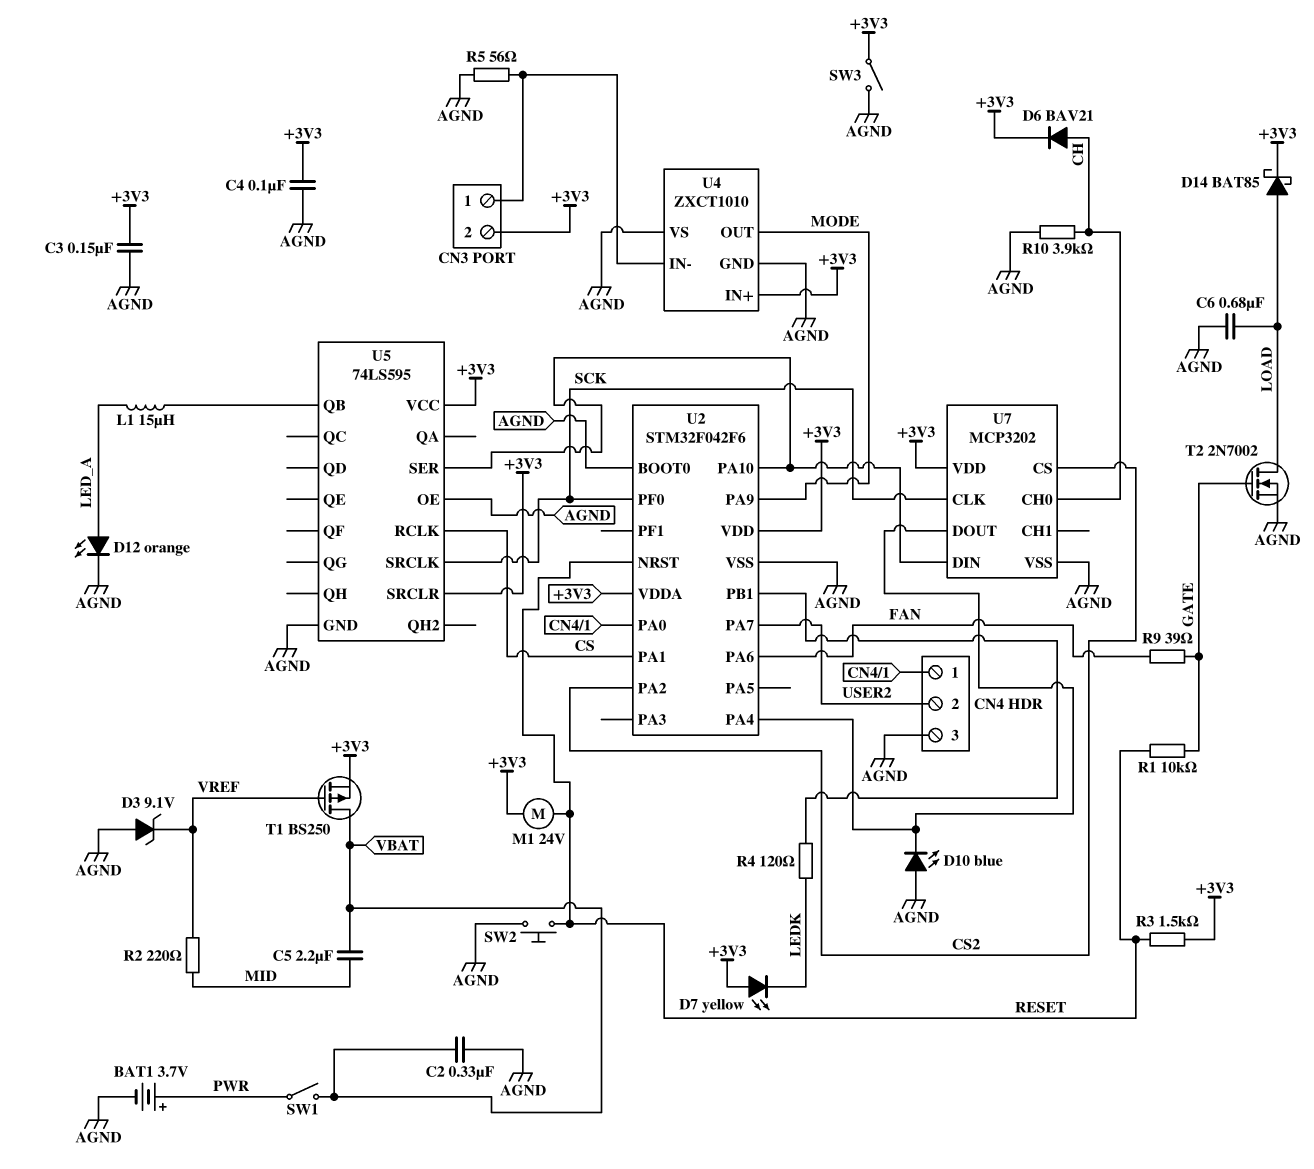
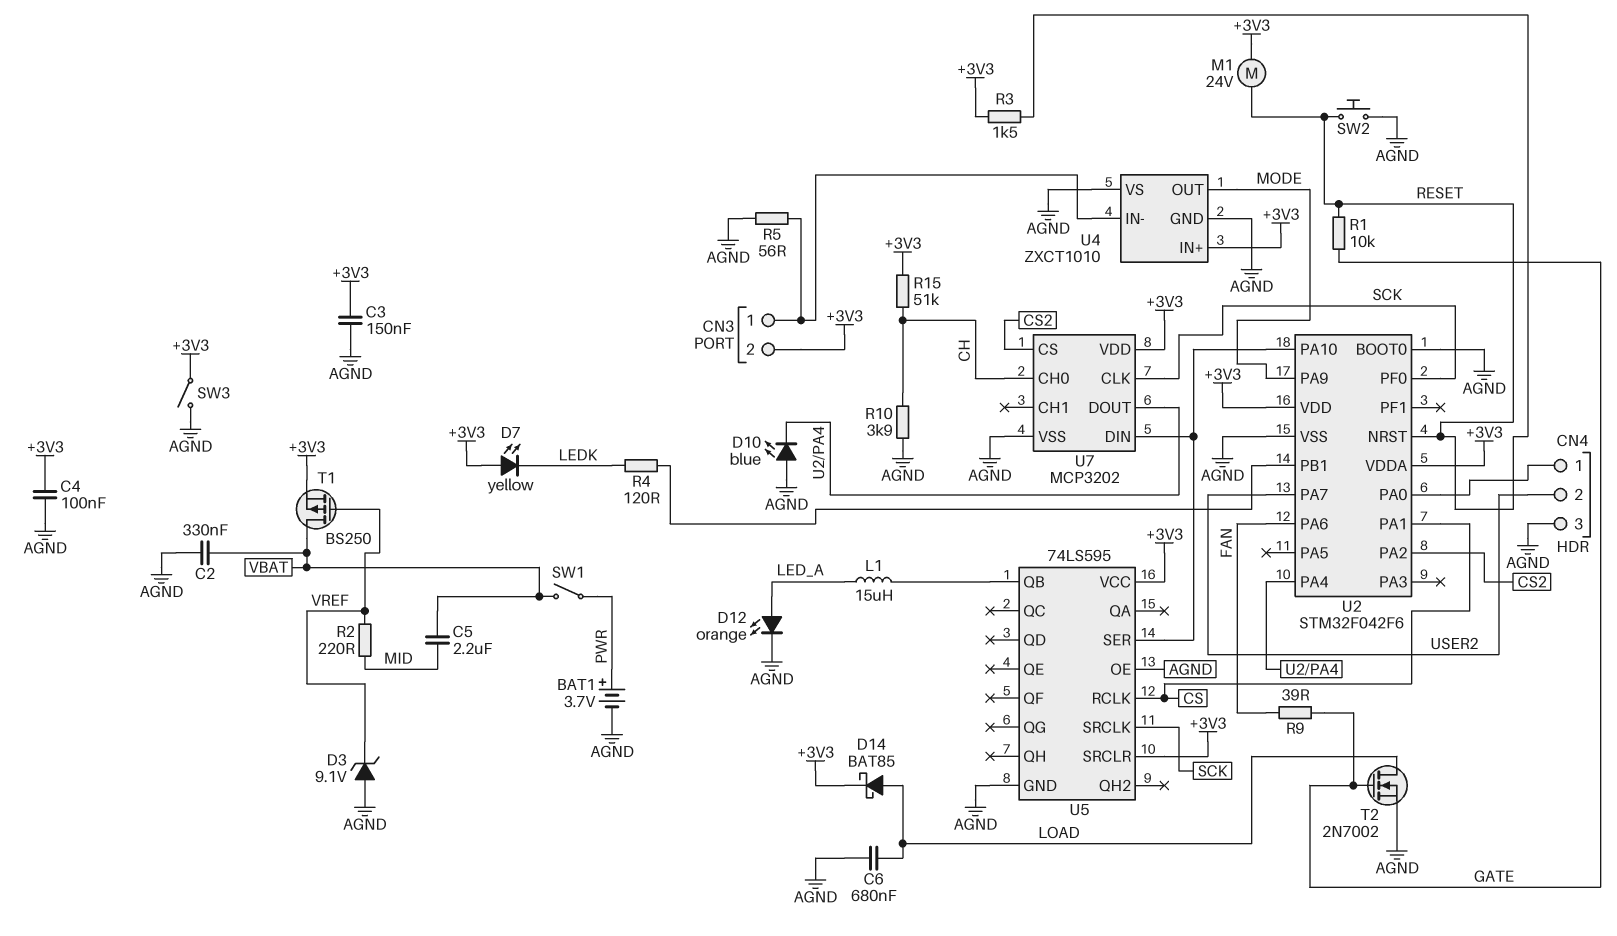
D6: diode BAV21 (A CH, K +3V3) -> none
R15: none -> 51k (+3V3, CH)

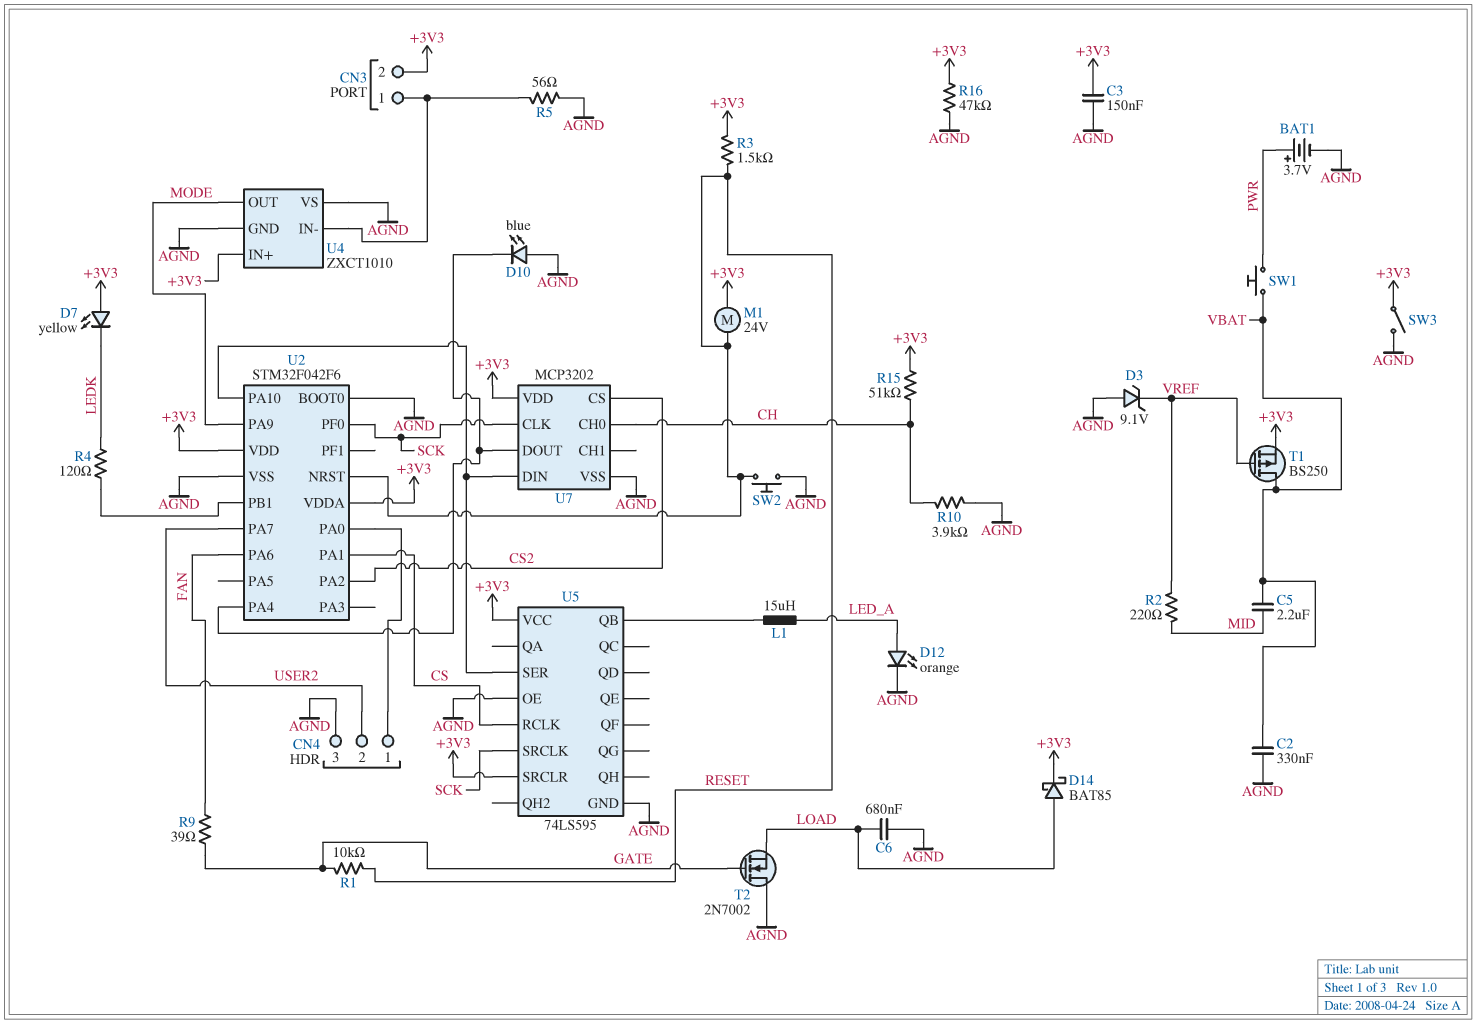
C4: 100nF (+3V3, AGND) -> none
R16: none -> 47k (+3V3, AGND)
SW1: switch (PWR, VBAT) -> button (PWR, VBAT)
T2: NMOS 2N7002 (G GATE, D LOAD, S AGND) -> NMOS 2N7002 (G GATE, D AGND, S LOAD)

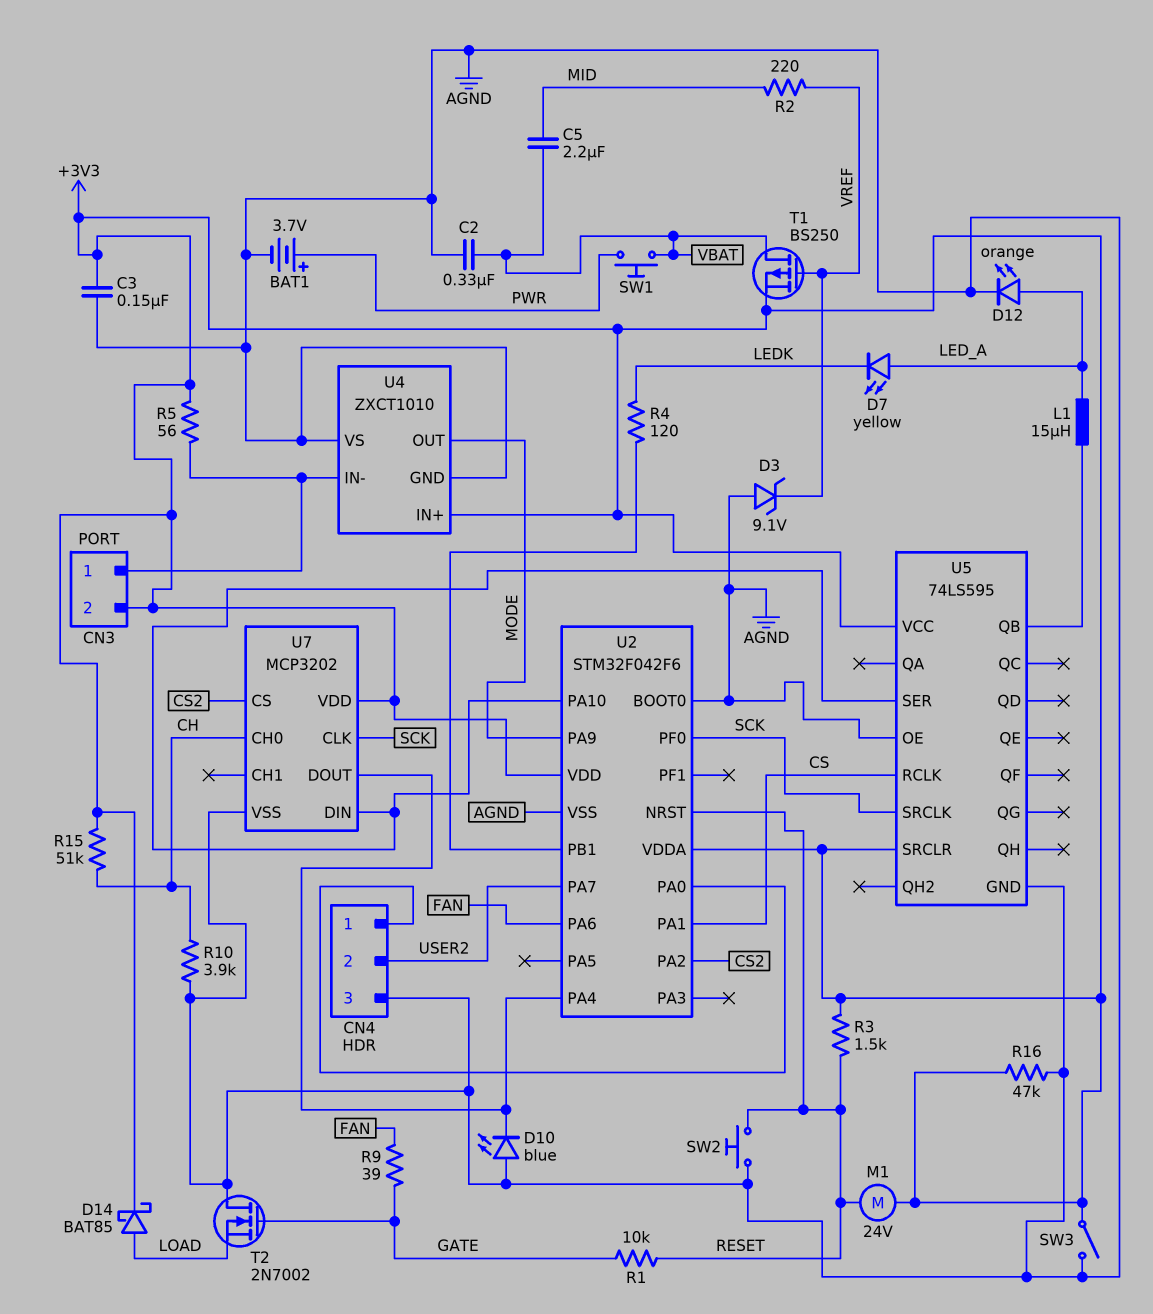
C6: 680nF (AGND, LOAD) -> none
D7: LED yellow (A +3V3, K LEDK) -> LED yellow (A LED_A, K LEDK)
R5: 56 (AGND, CN3/1) -> 56 (+3V3, CN3/1)

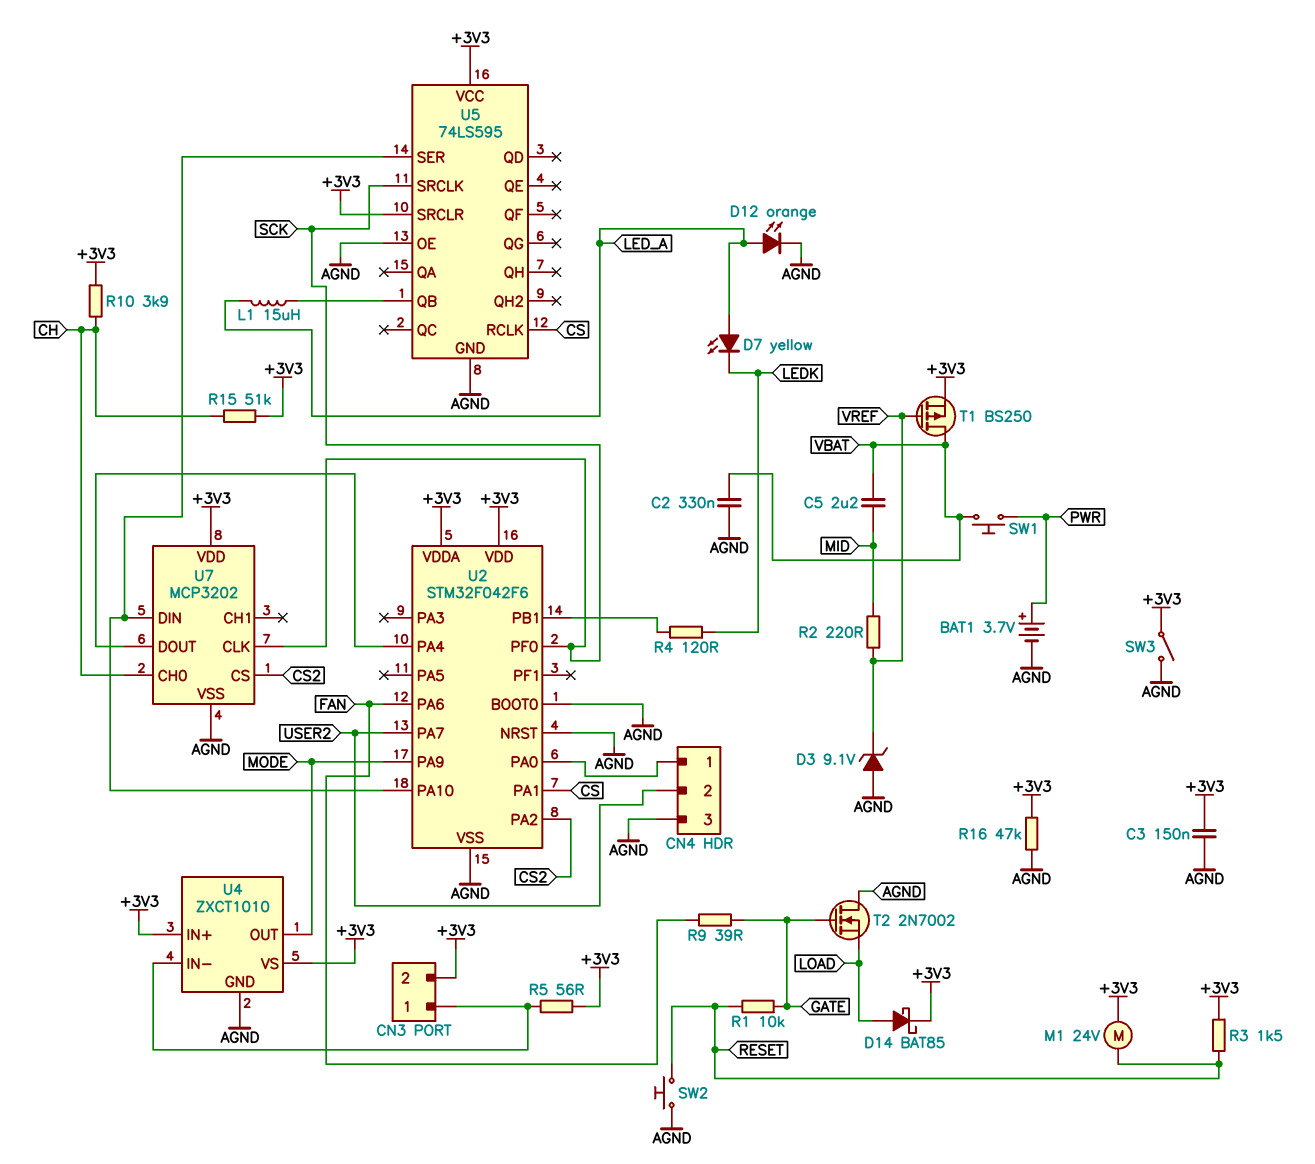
D10: LED blue (A AGND, K U2/PA4) -> none
R10: 3.9k (AGND, CH) -> 3.9k (+3V3, CH)
U2 pin NRST: RESET -> AGND
U4 pin VS: AGND -> +3V3

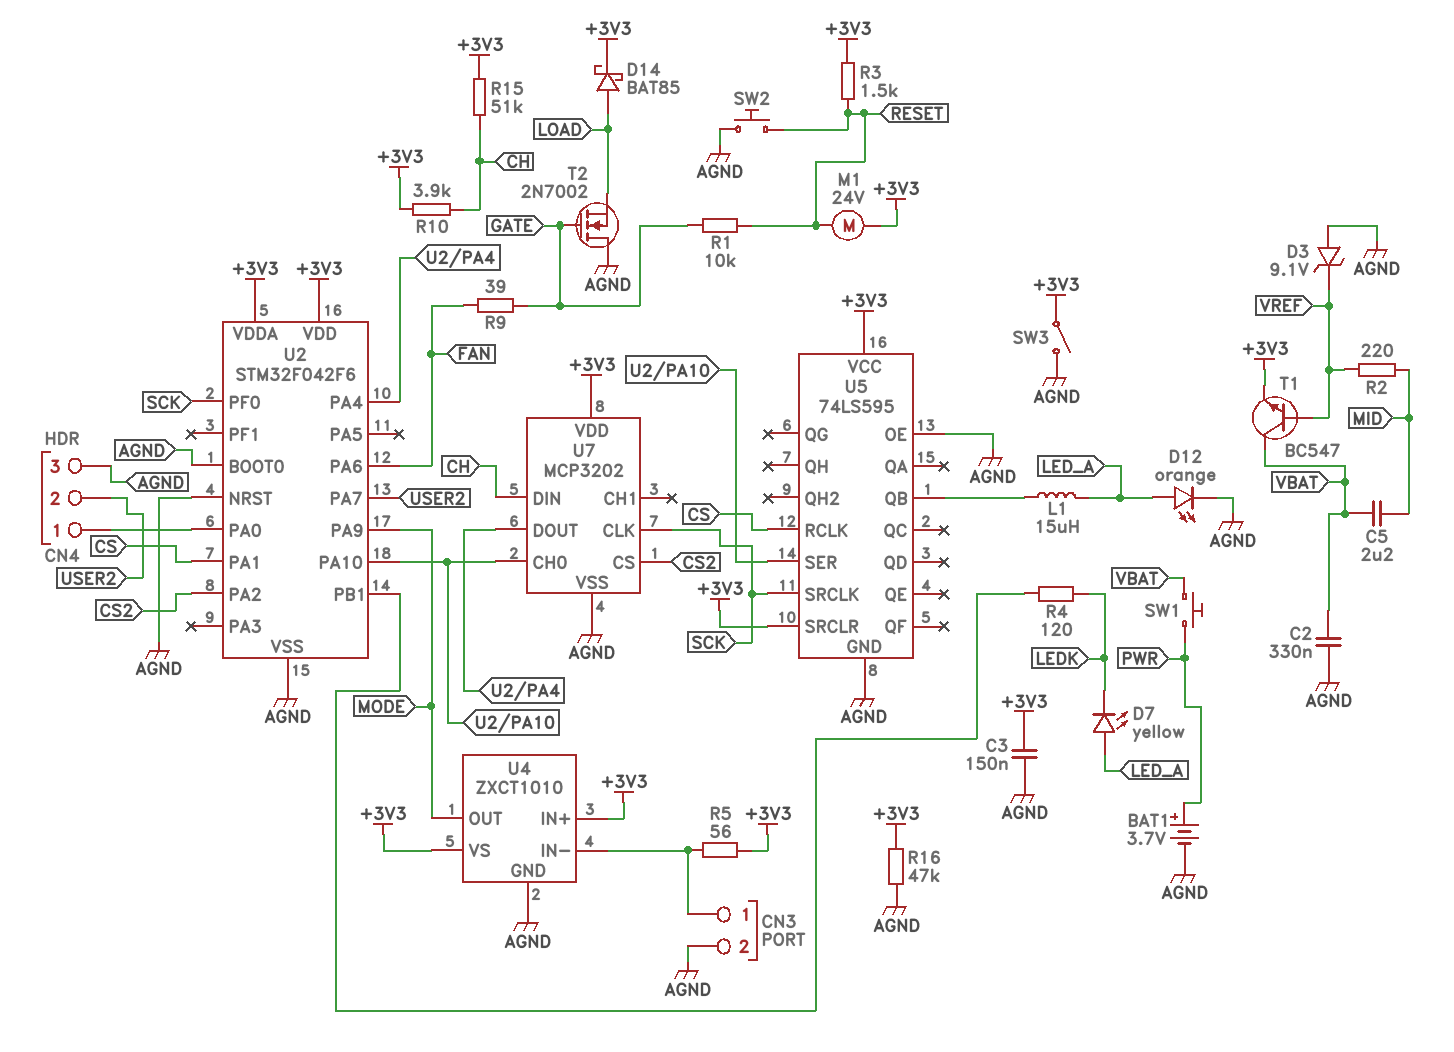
CN3 pin 2: +3V3 -> AGND
T1: PMOS BS250 (G VREF, D VBAT, S +3V3) -> NPN BC547 (B VREF, C VBAT, E +3V3)
U7 pin CH0: CH -> U2/PA10
U7 pin DIN: U2/PA10 -> CH

